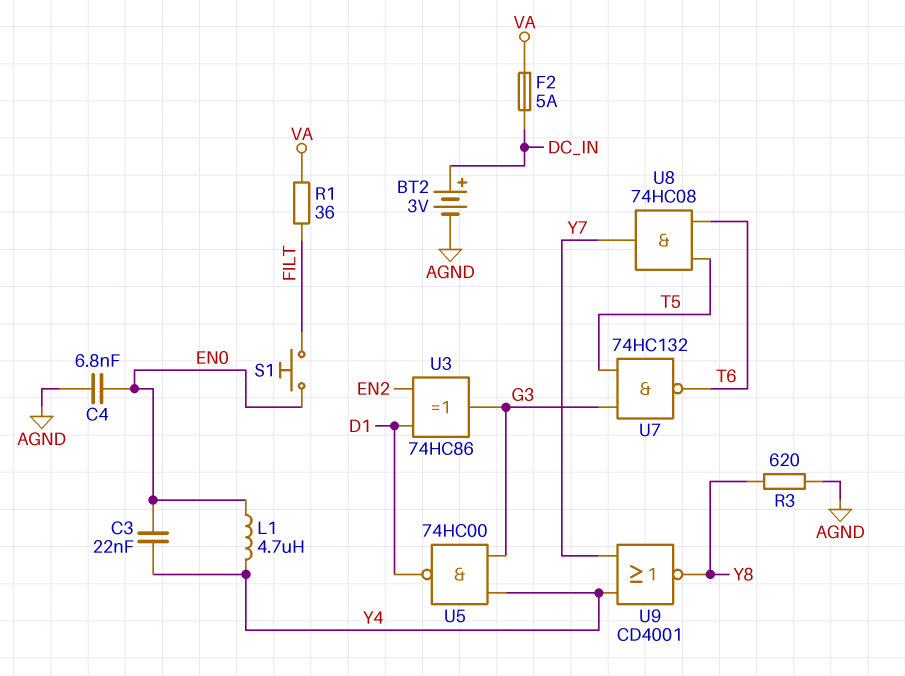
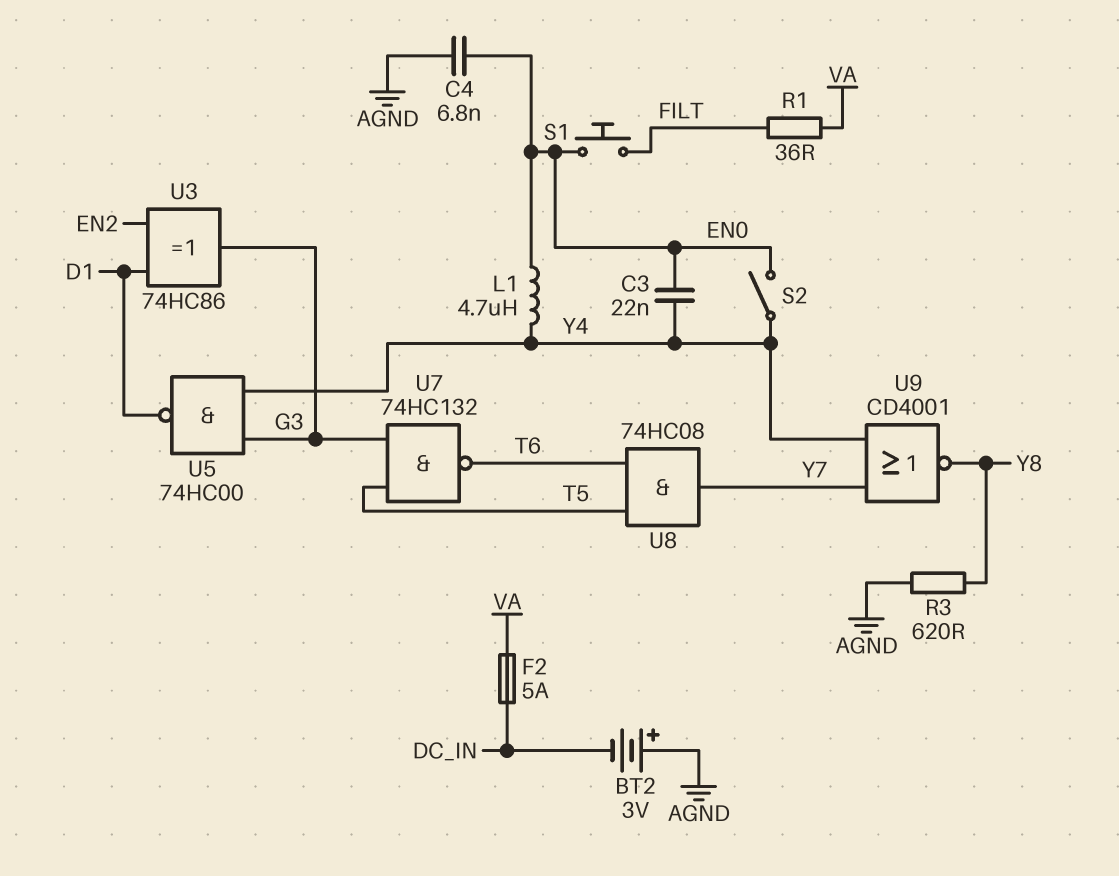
BT2: 3V (plus DC_IN, minus AGND) -> 3V (plus AGND, minus DC_IN)
S2: none -> switch (EN0, Y4)

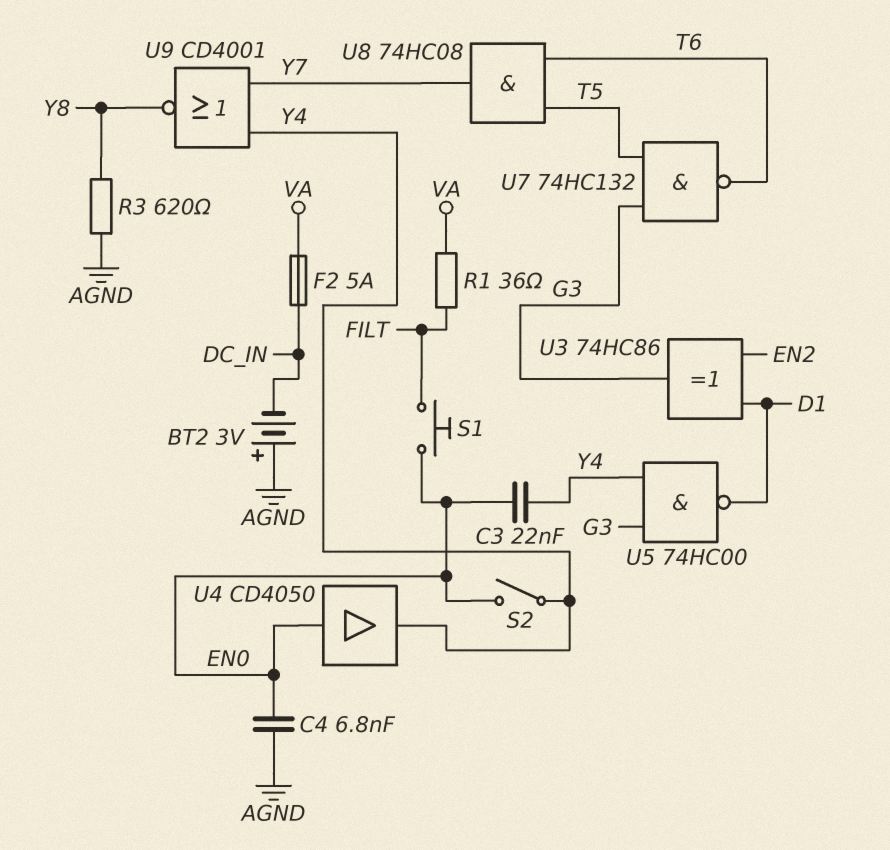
L1: 4.7uH (EN0, Y4) -> none
U4: none -> buffer CD4050 (in EN0, out Y4)

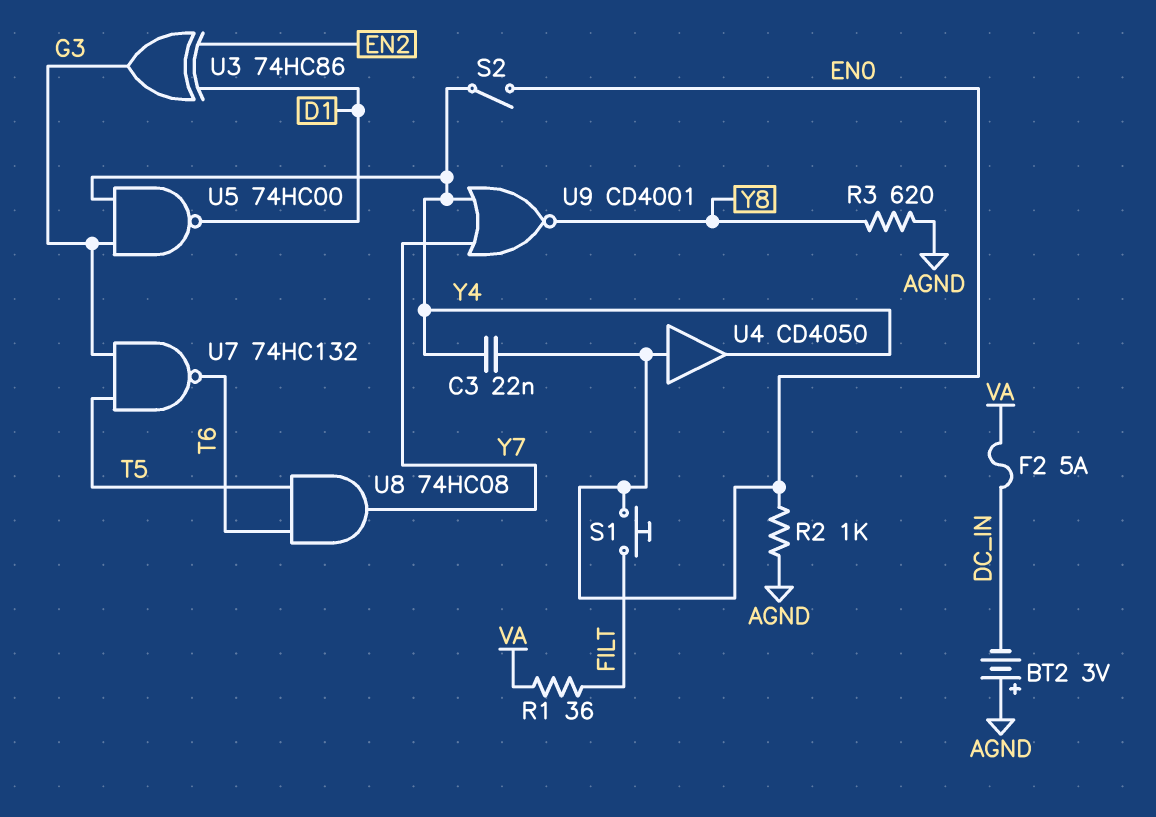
C4: 6.8nF (AGND, EN0) -> none
R2: none -> 1k (AGND, EN0)

